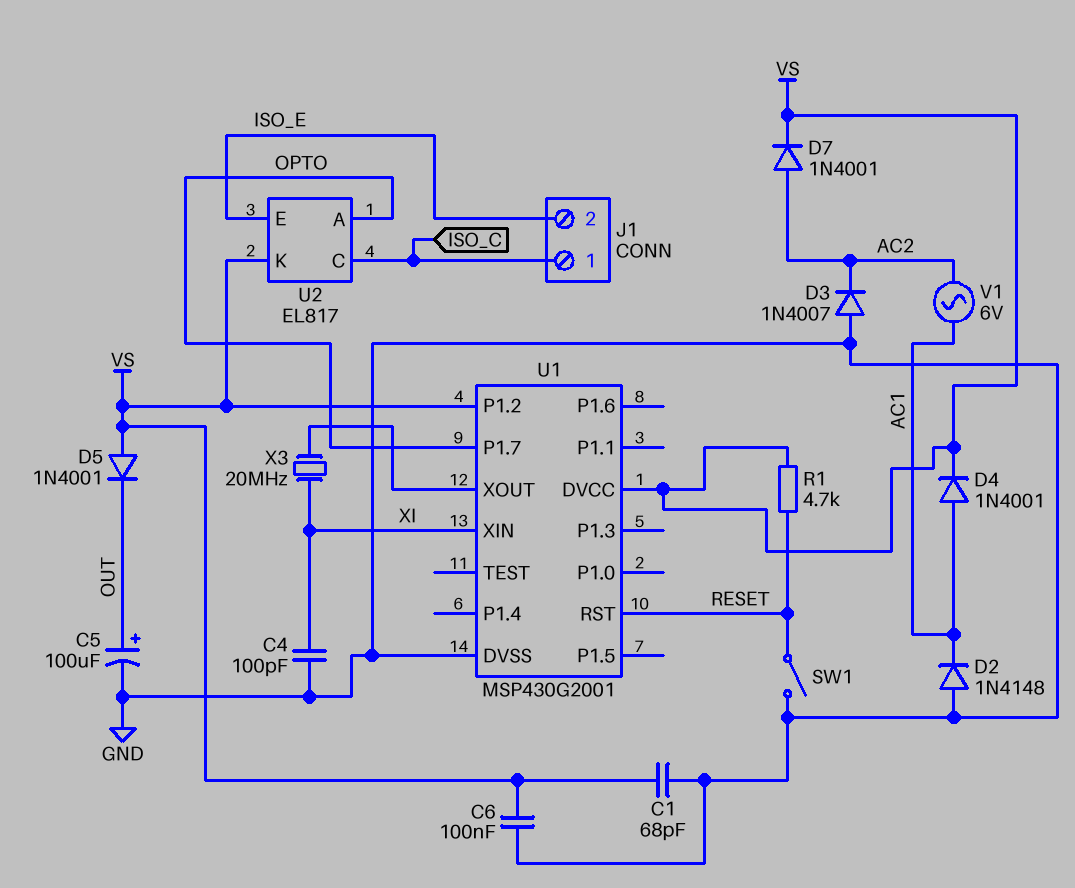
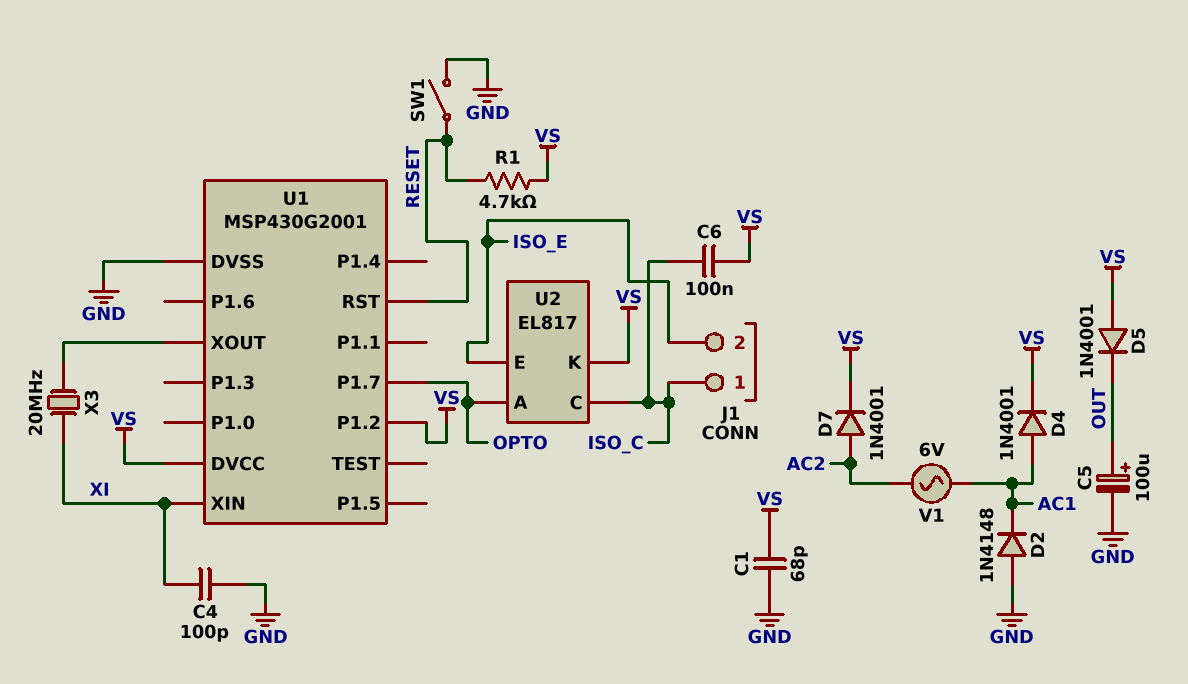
C6: 100nF (GND, VS) -> 100nF (ISO_C, VS)
D3: diode 1N4007 (A GND, K AC2) -> none

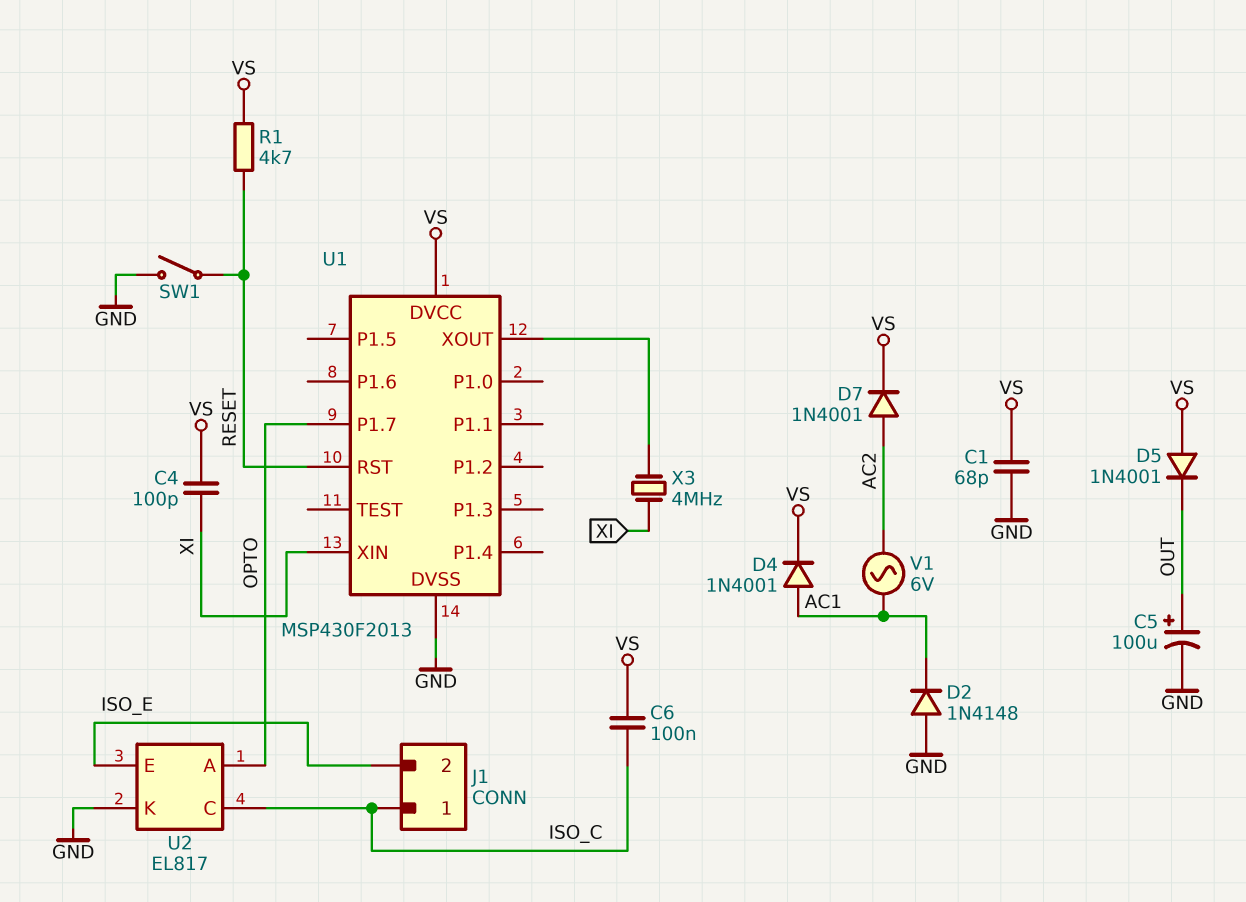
C4: 100pF (GND, XI) -> 100pF (VS, XI)
U1: MSP430G2001 -> MSP430F2013
U1 pin P1.2: VS -> none
U2 pin K: VS -> GND
X3: 20MHz (U1/XOUT, XI) -> 4MHz (U1/XOUT, XI)

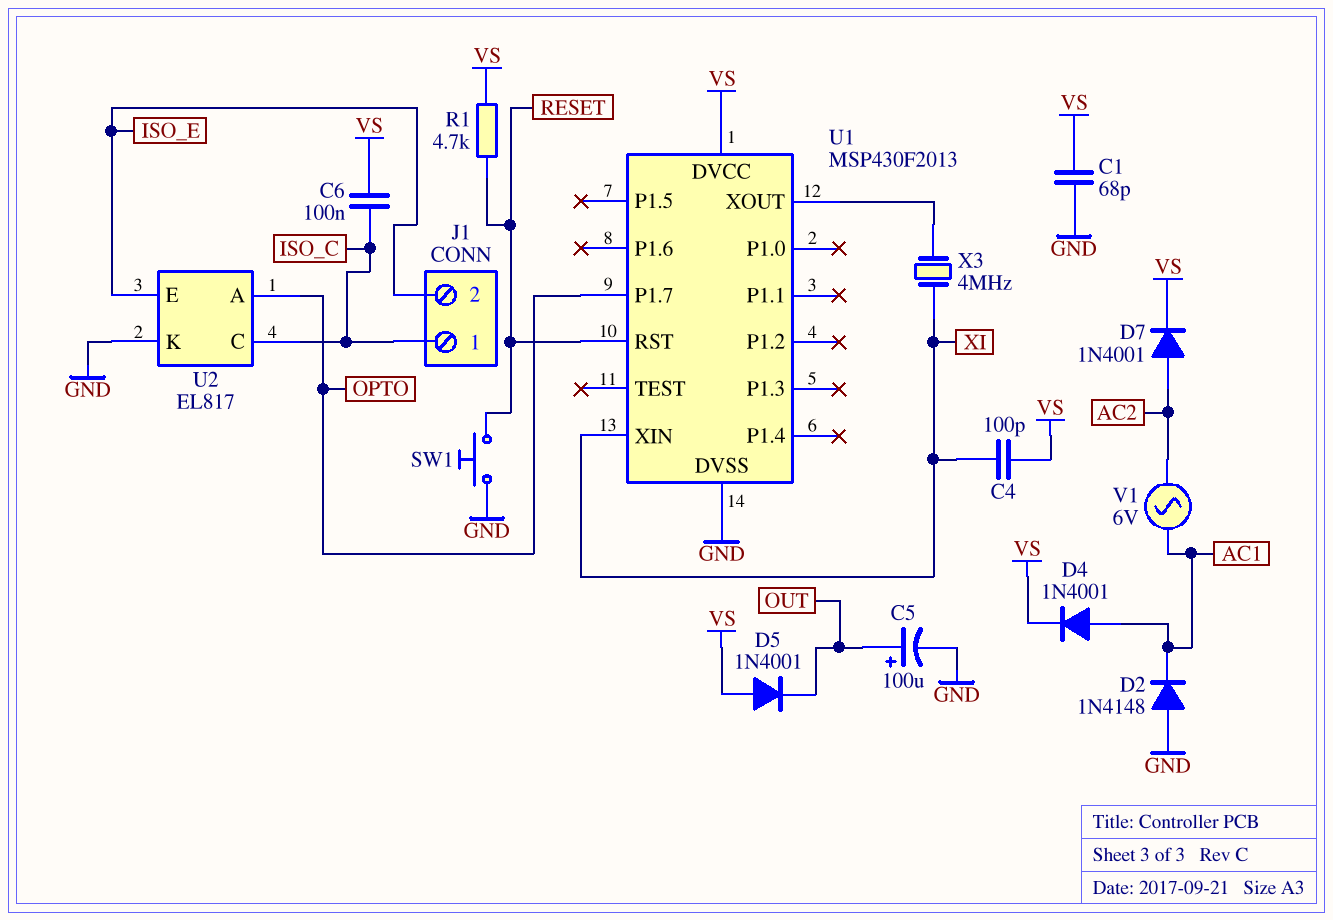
SW1: switch (GND, RESET) -> button (GND, RESET)

